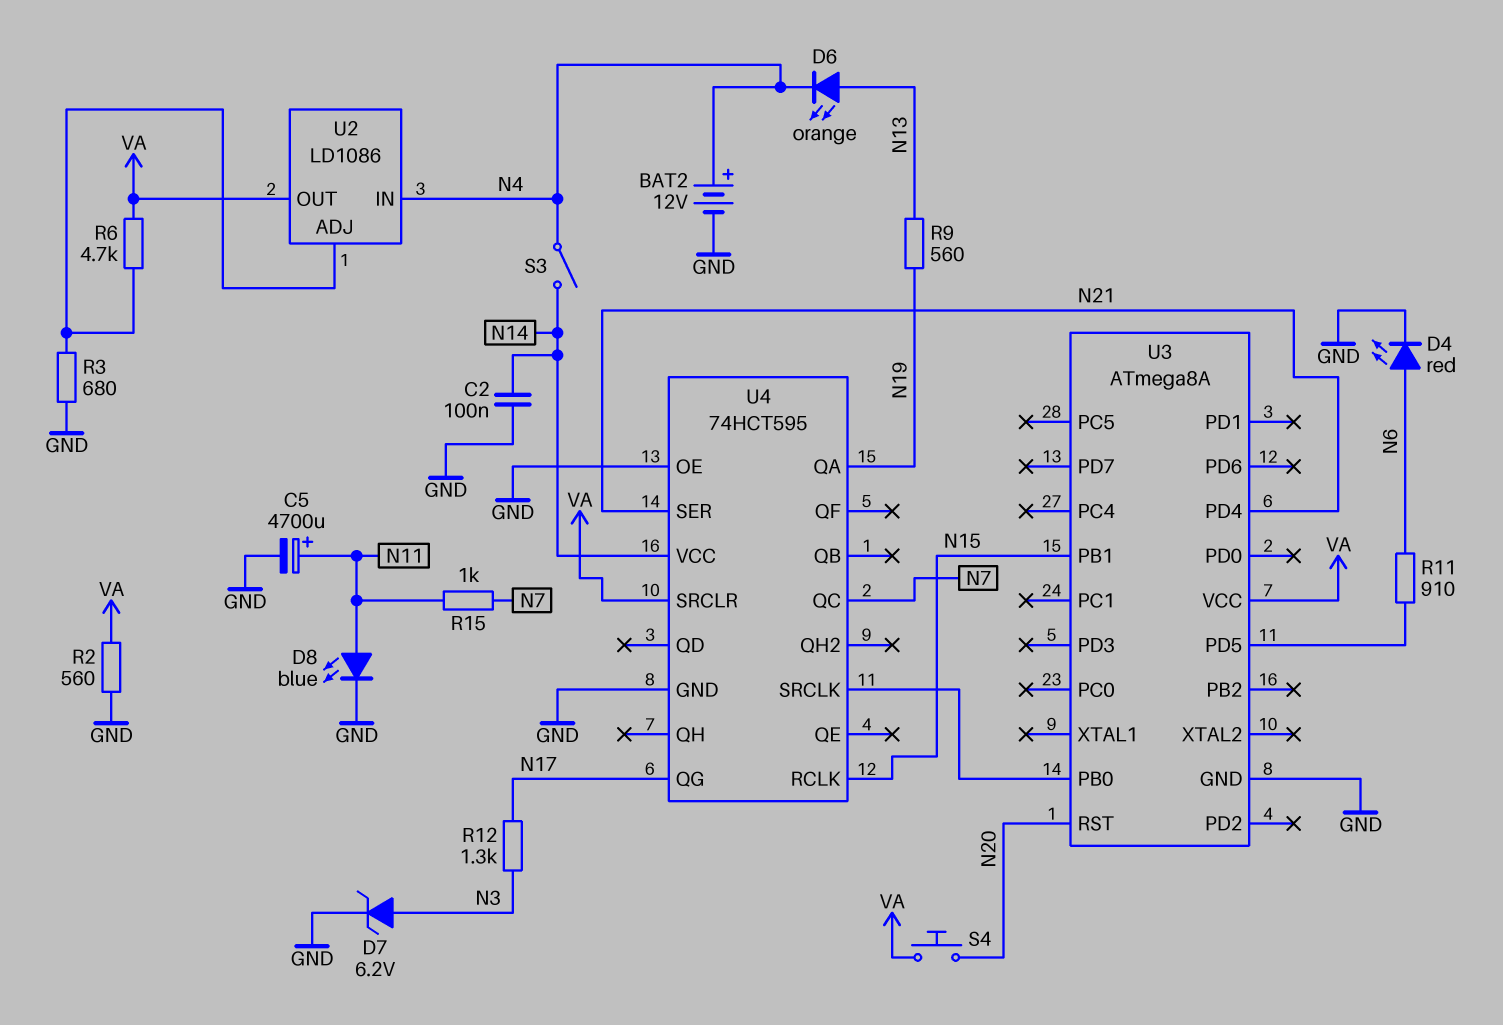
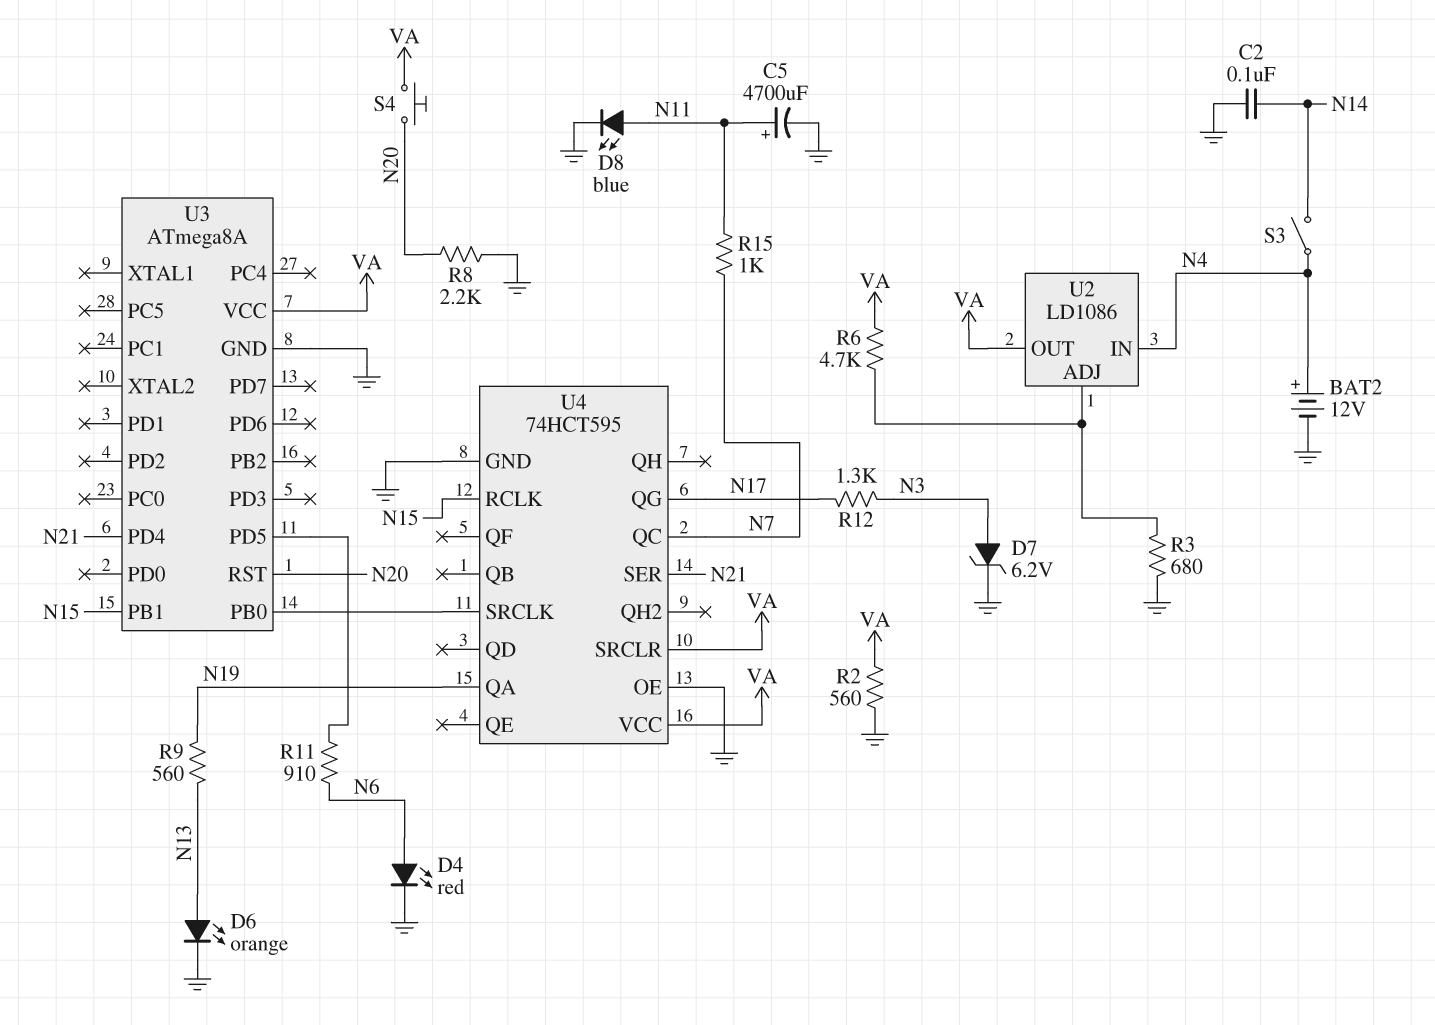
D6: LED orange (A N13, K N4) -> LED orange (A N13, K GND)
R8: none -> 2.2k (GND, N20)
U4 pin VCC: N14 -> VA

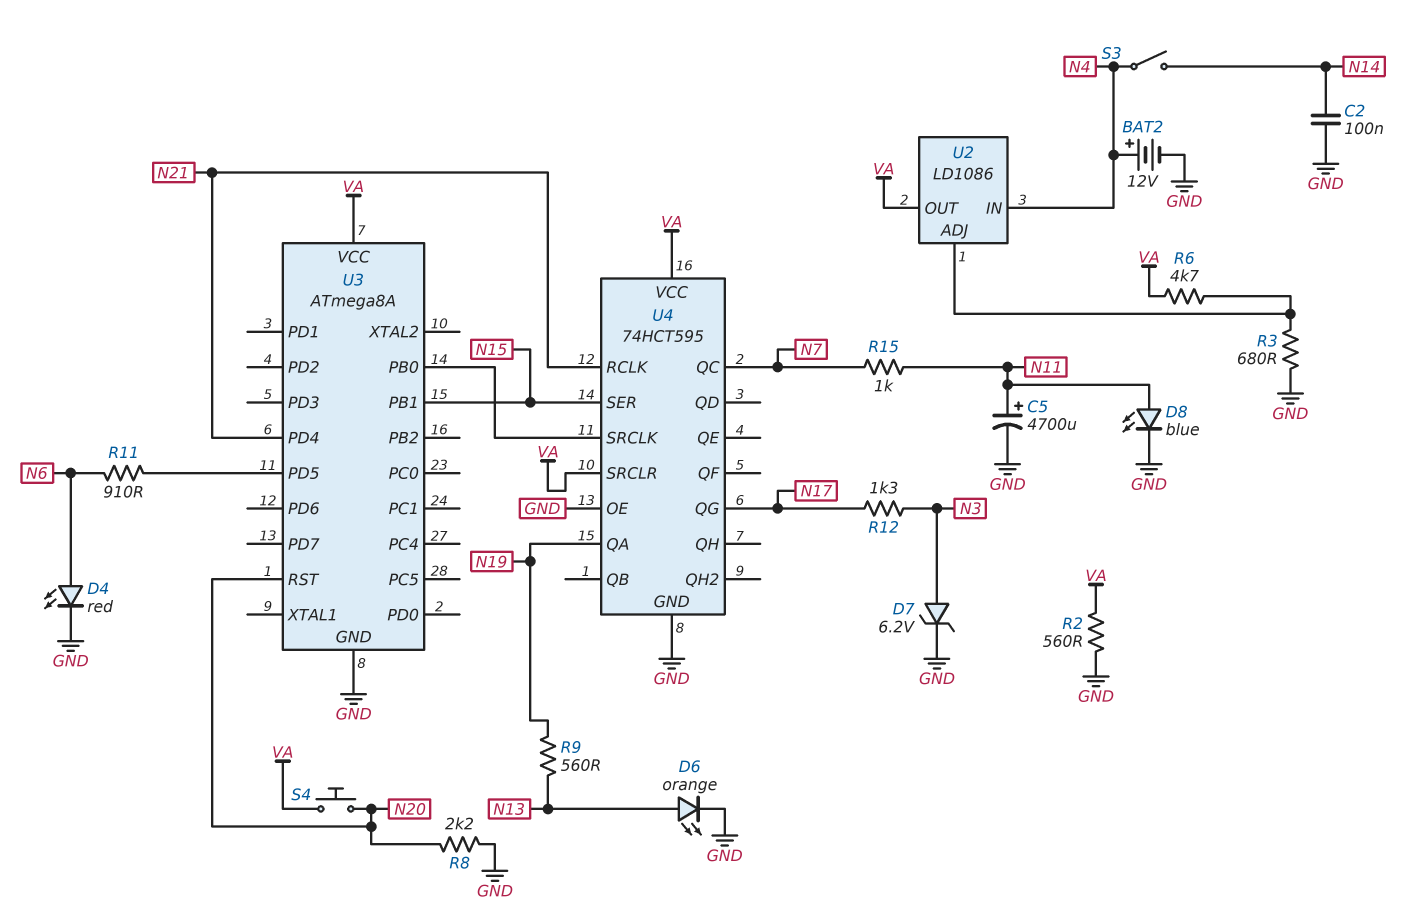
U4 pin RCLK: N15 -> N21
U4 pin SER: N21 -> N15

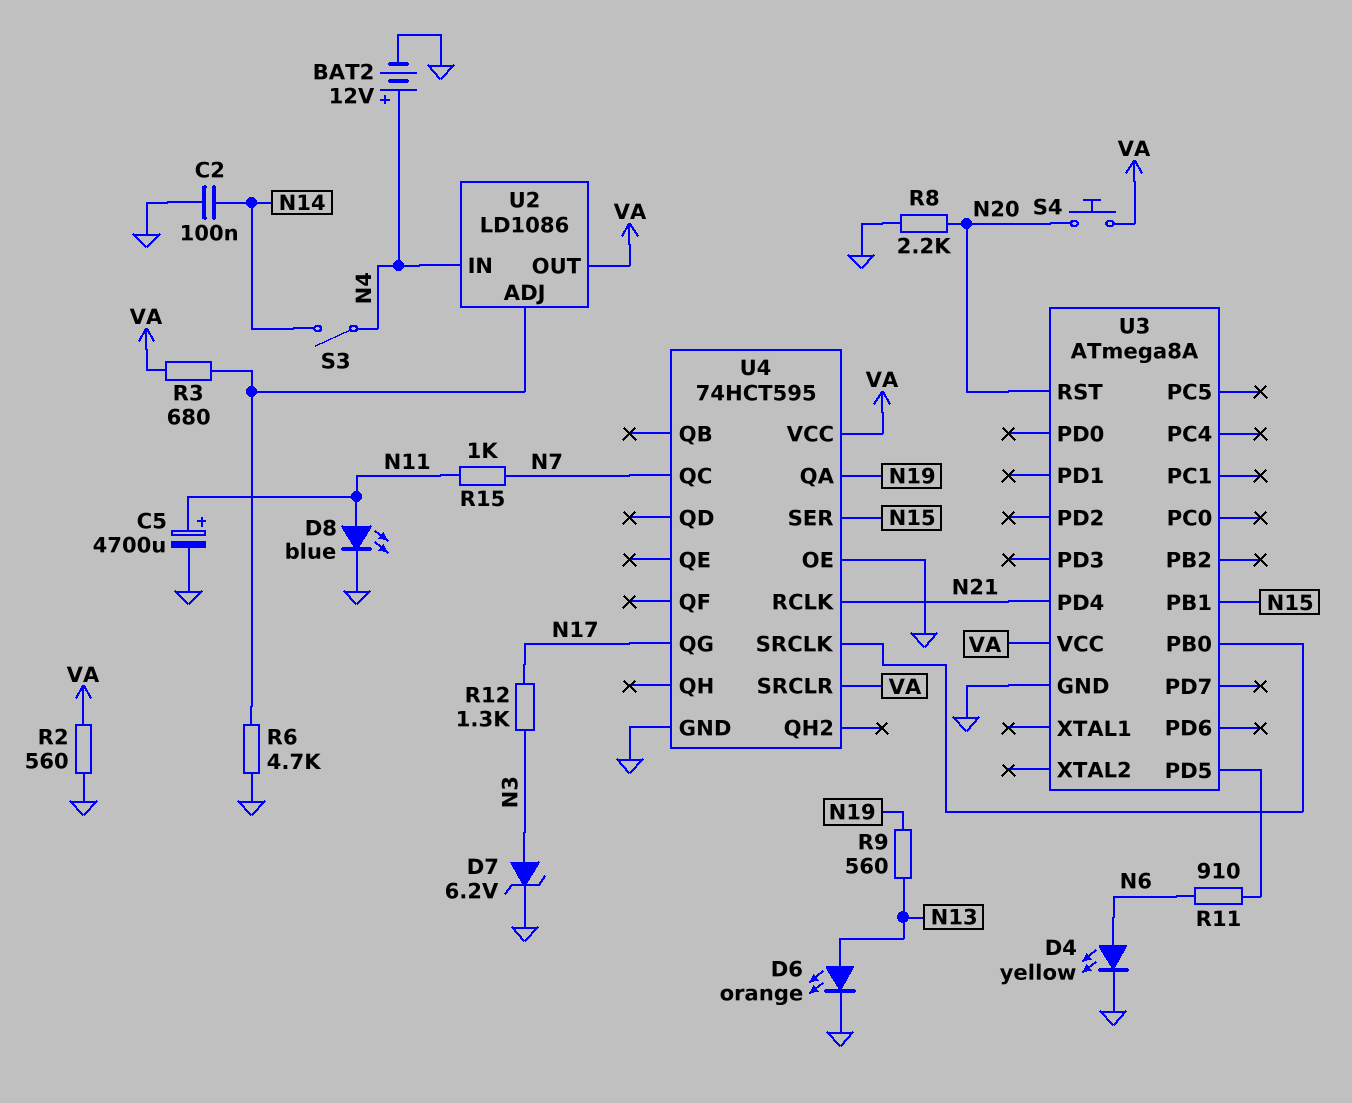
D4: LED red (A N6, K GND) -> LED yellow (A N6, K GND)
R3: 680 (GND, U2/ADJ) -> 680 (U2/ADJ, VA)
R6: 4.7k (U2/ADJ, VA) -> 4.7k (GND, U2/ADJ)

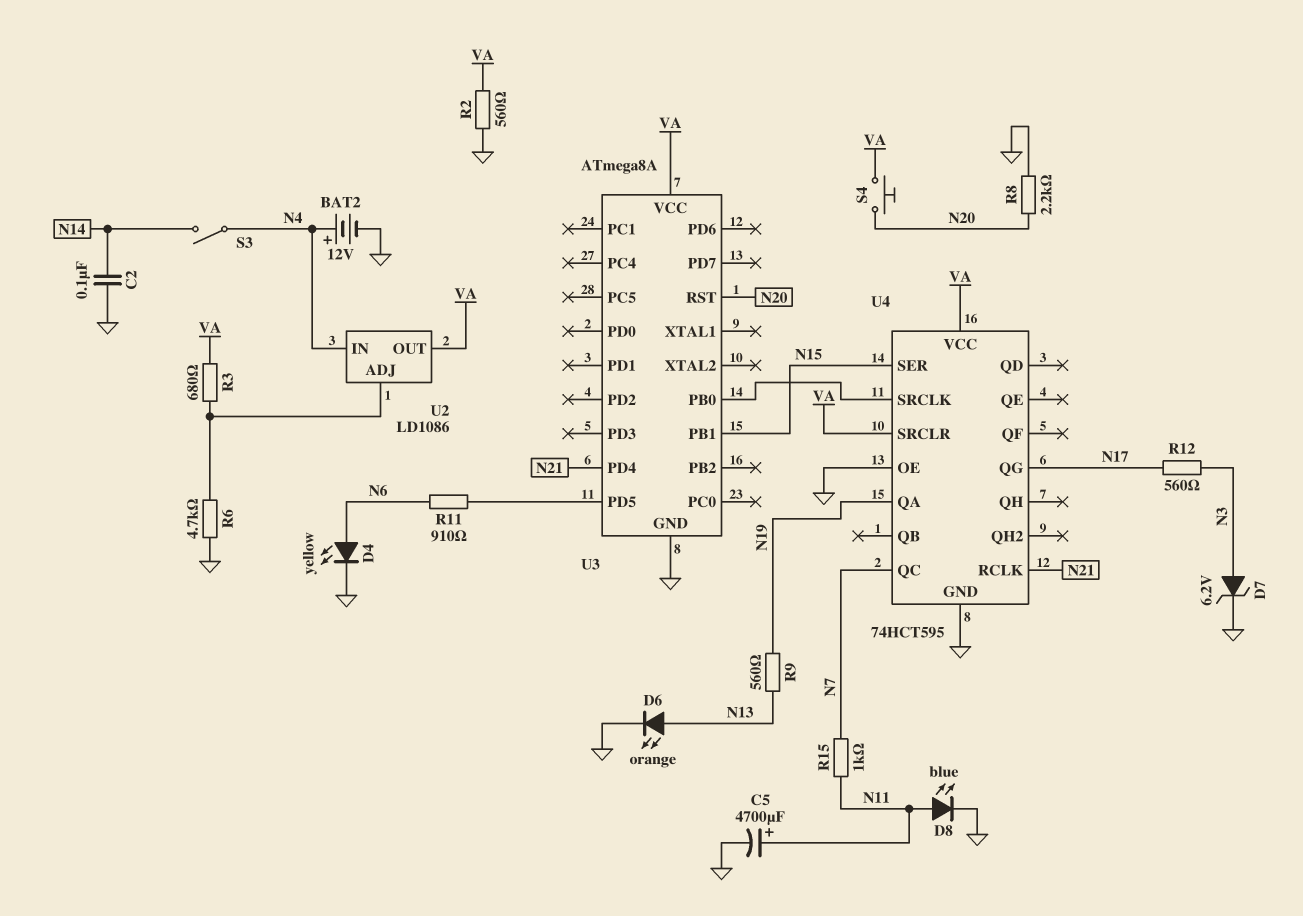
R12: 1.3k (N3, N17) -> 560 (N3, N17)

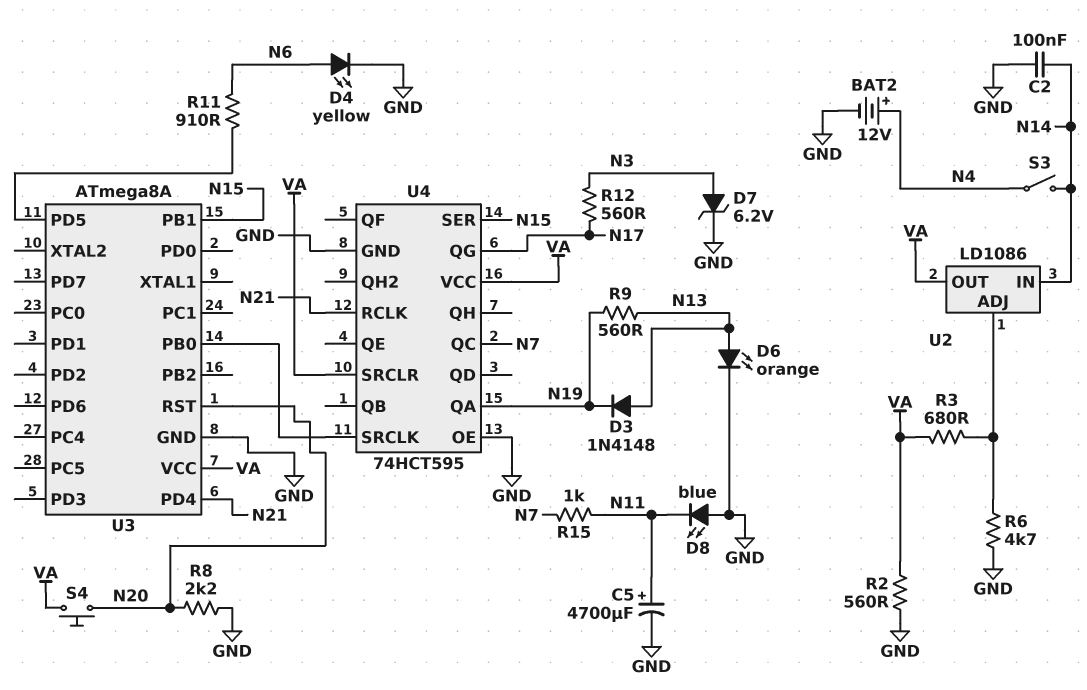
D3: none -> diode 1N4148 (A N13, K N19)
D8: LED blue (A N11, K GND) -> LED blue (A GND, K N11)
U2 pin IN: N4 -> N14

